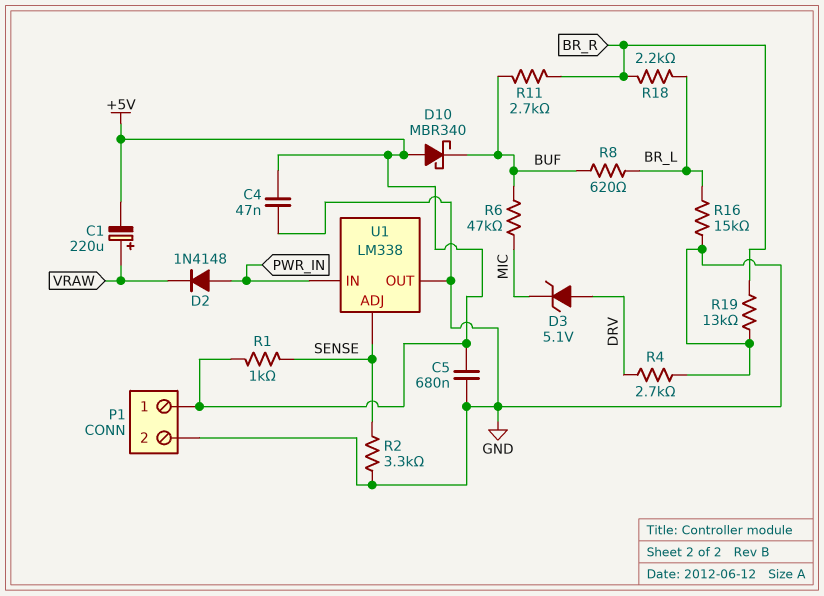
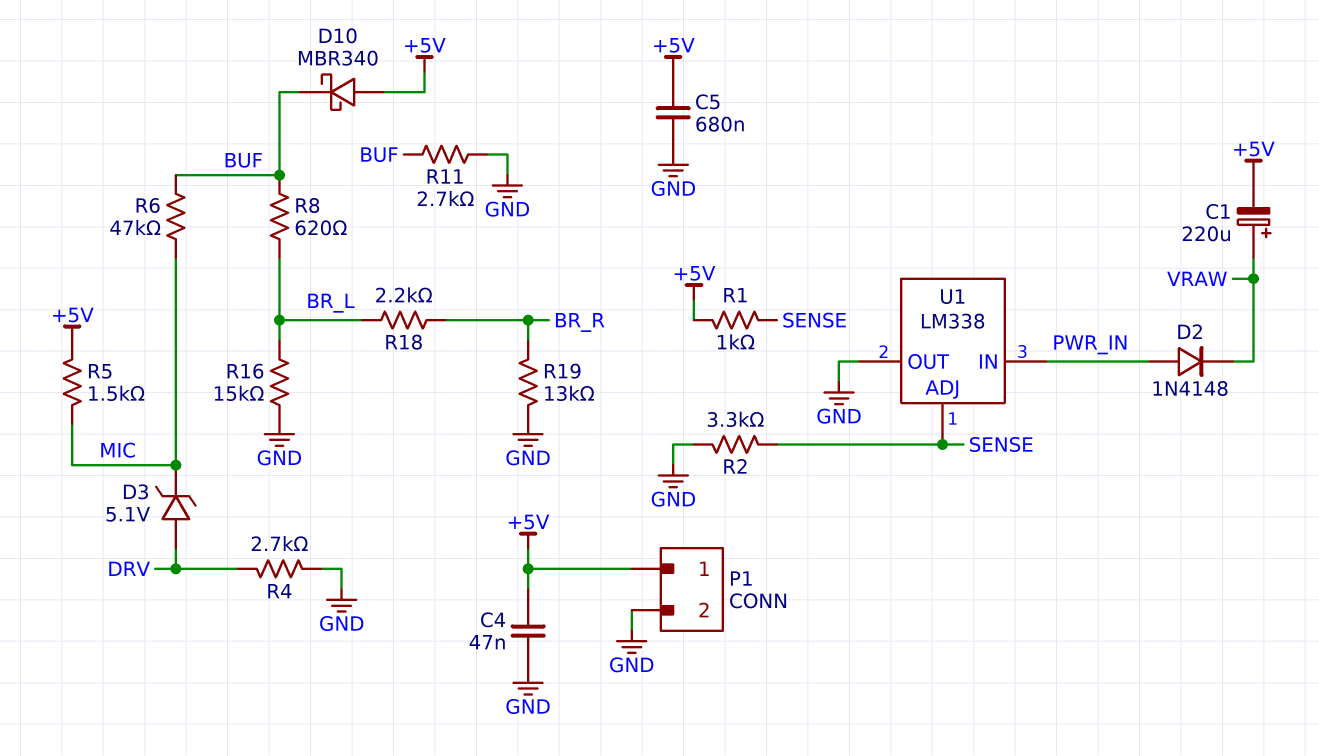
R5: none -> 1.5k (+5V, MIC)
R11: 2.7k (BR_R, BUF) -> 2.7k (BUF, GND)

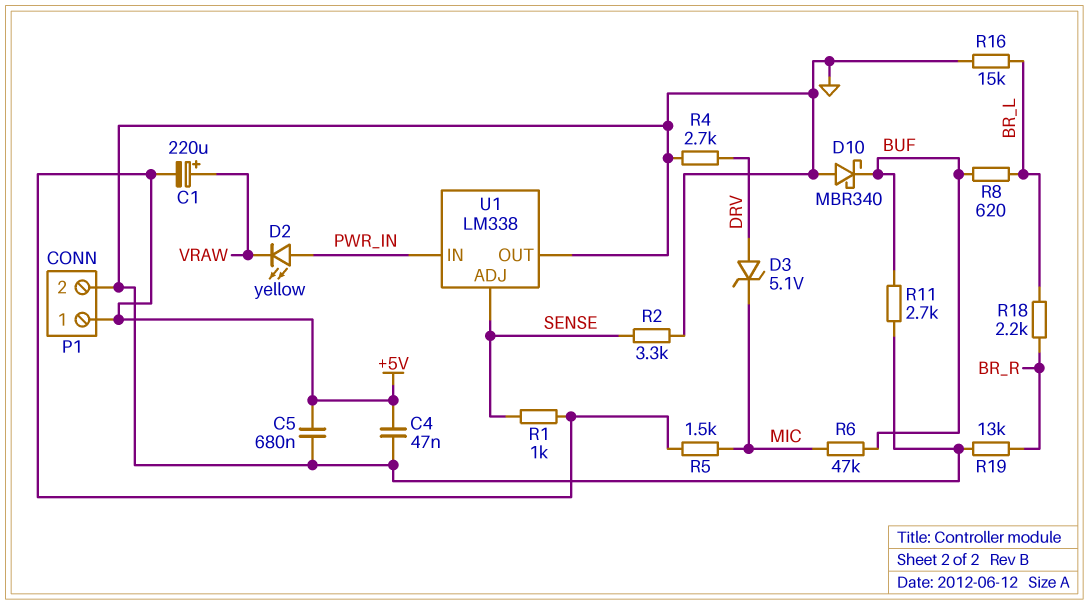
D2: diode 1N4148 (A PWR_IN, K VRAW) -> LED yellow (A PWR_IN, K VRAW)
D10: schottky MBR340 (A +5V, K BUF) -> schottky MBR340 (A GND, K BUF)

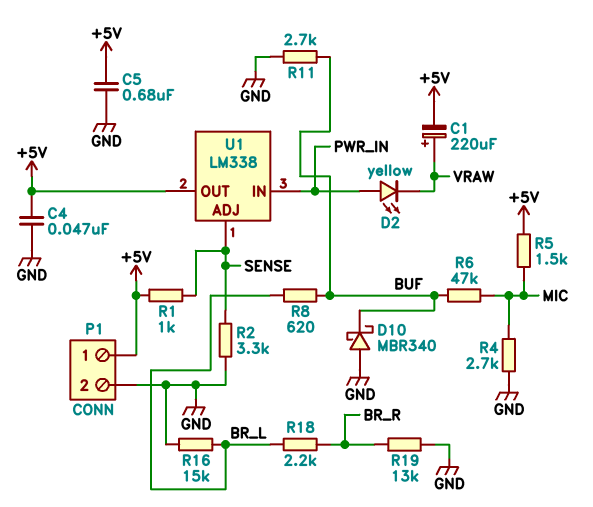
D3: zener 5.1V (A DRV, K MIC) -> none
R4: 2.7k (DRV, GND) -> 2.7k (GND, MIC)
U1 pin OUT: GND -> +5V

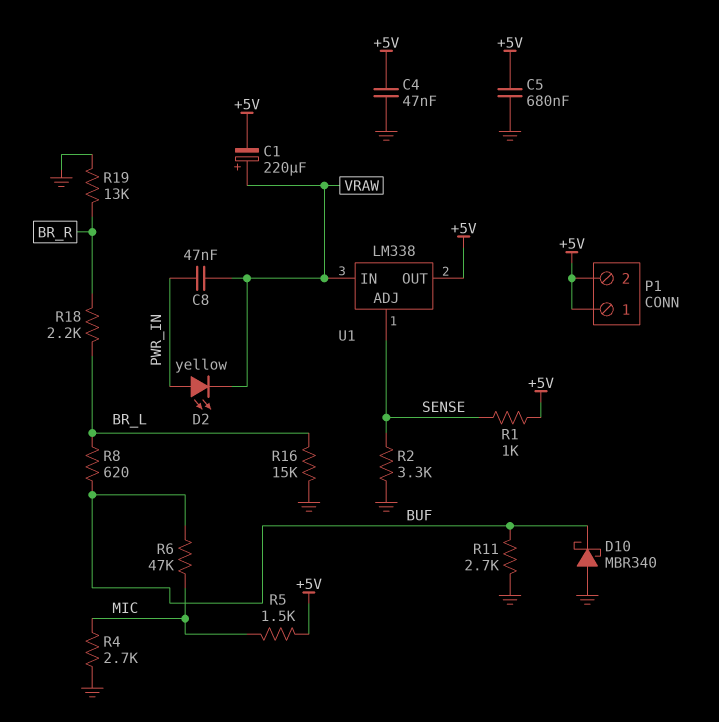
C8: none -> 47nF (PWR_IN, VRAW)
P1 pin 2: GND -> +5V
U1 pin IN: PWR_IN -> VRAW

